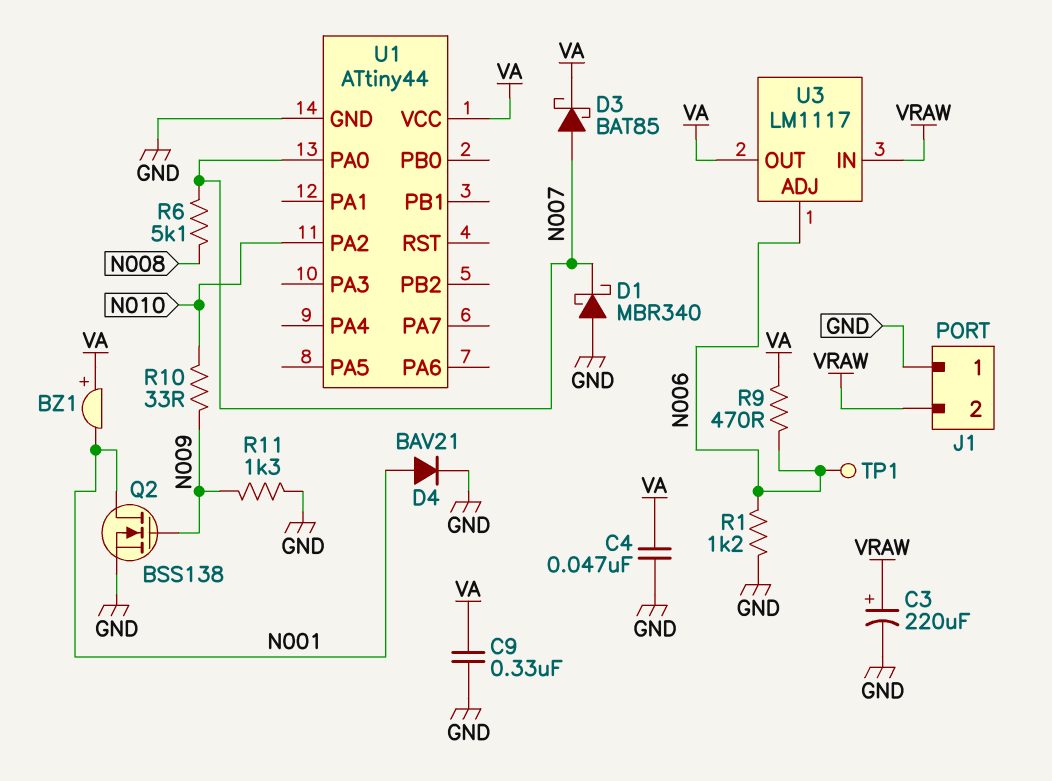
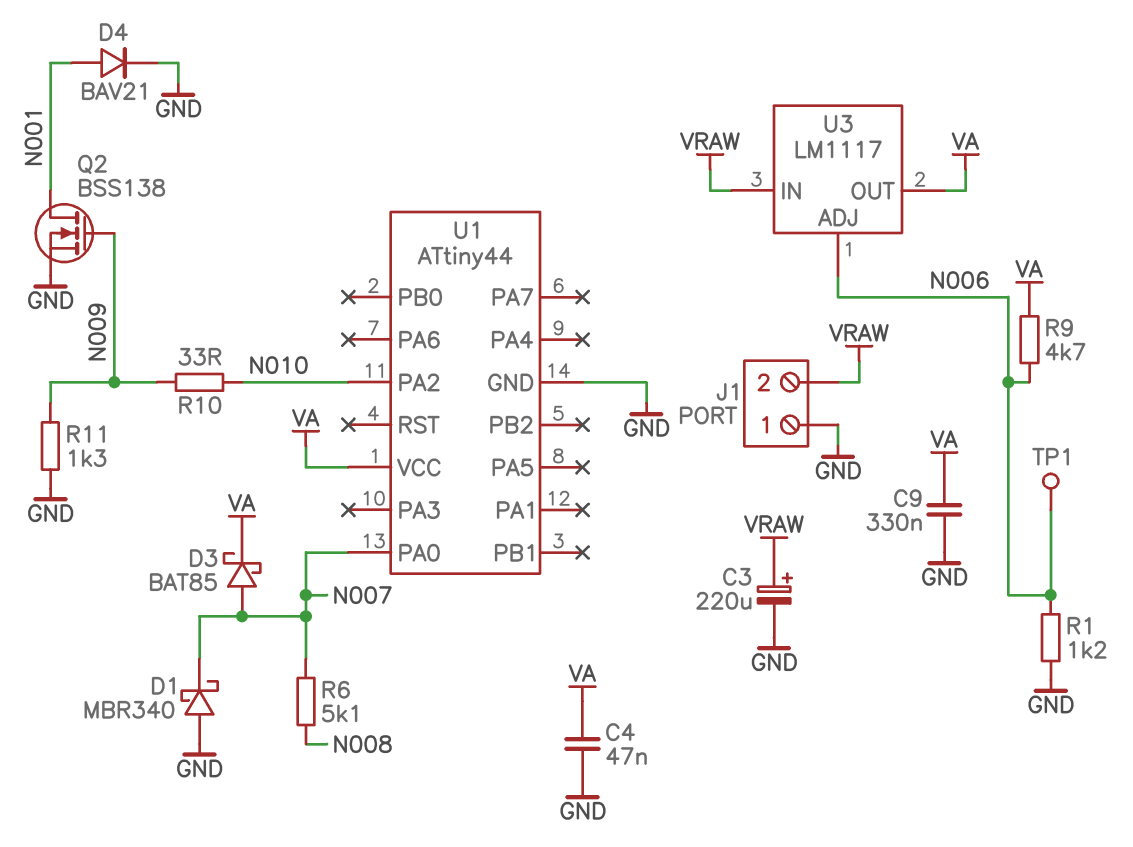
BZ1: buzzer (plus VA, minus N001) -> none
R9: 470 (N006, VA) -> 4.7k (N006, VA)

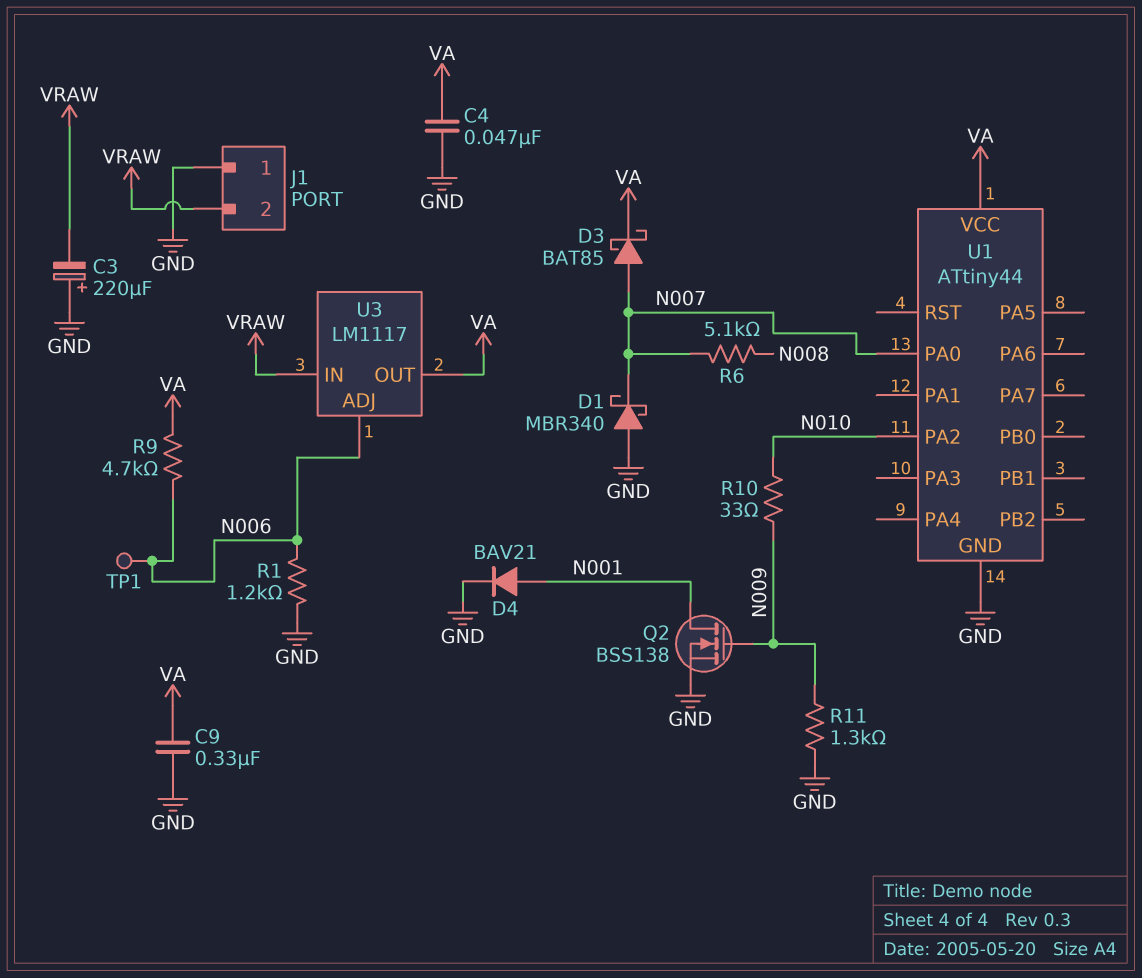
C3: 220uF (plus VRAW, minus GND) -> 220uF (plus GND, minus VRAW)

